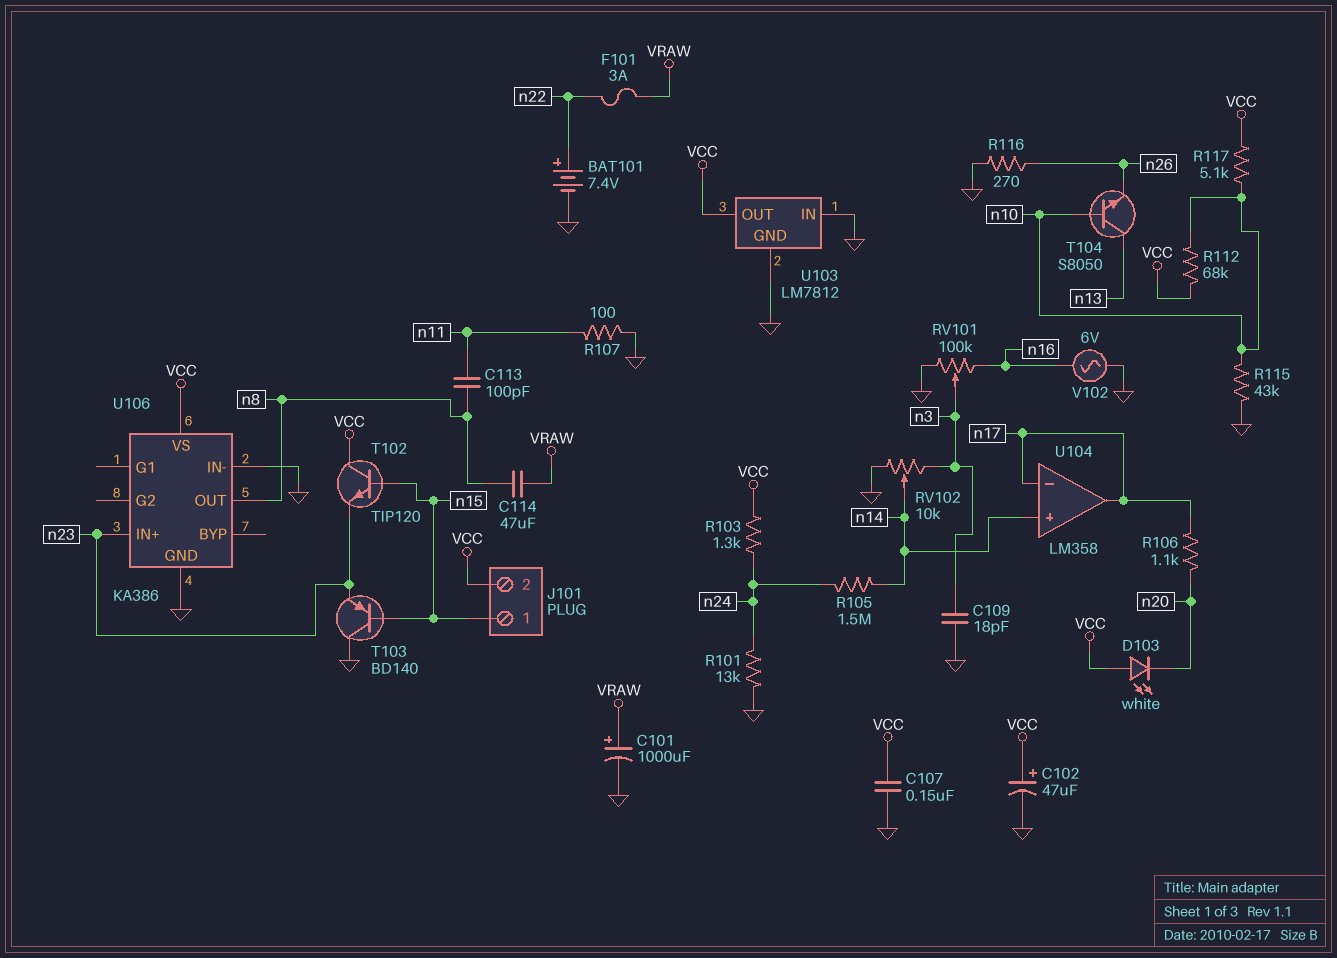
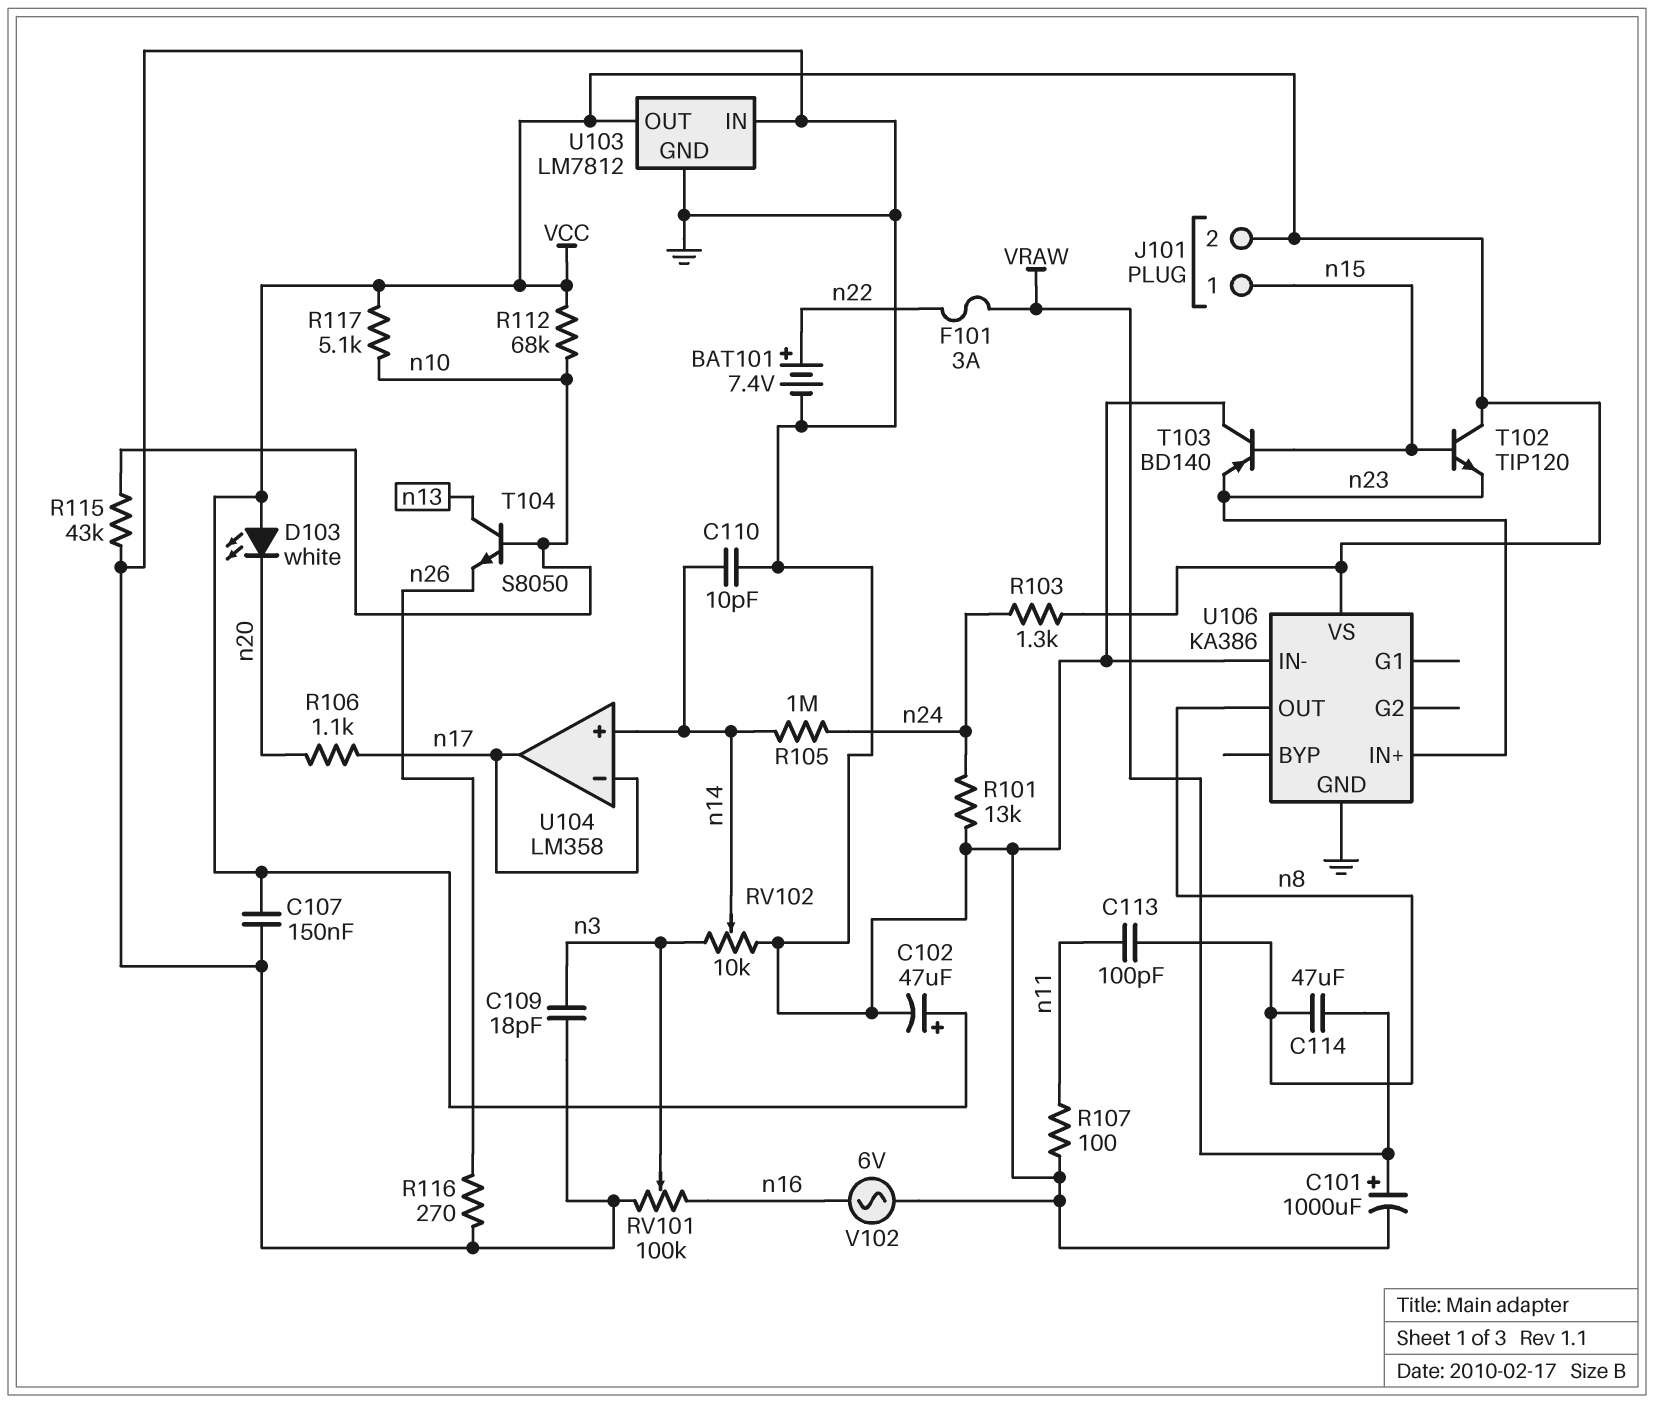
C110: none -> 10pF (GND, n14)
R105: 1.5M (n14, n24) -> 1M (n14, n24)

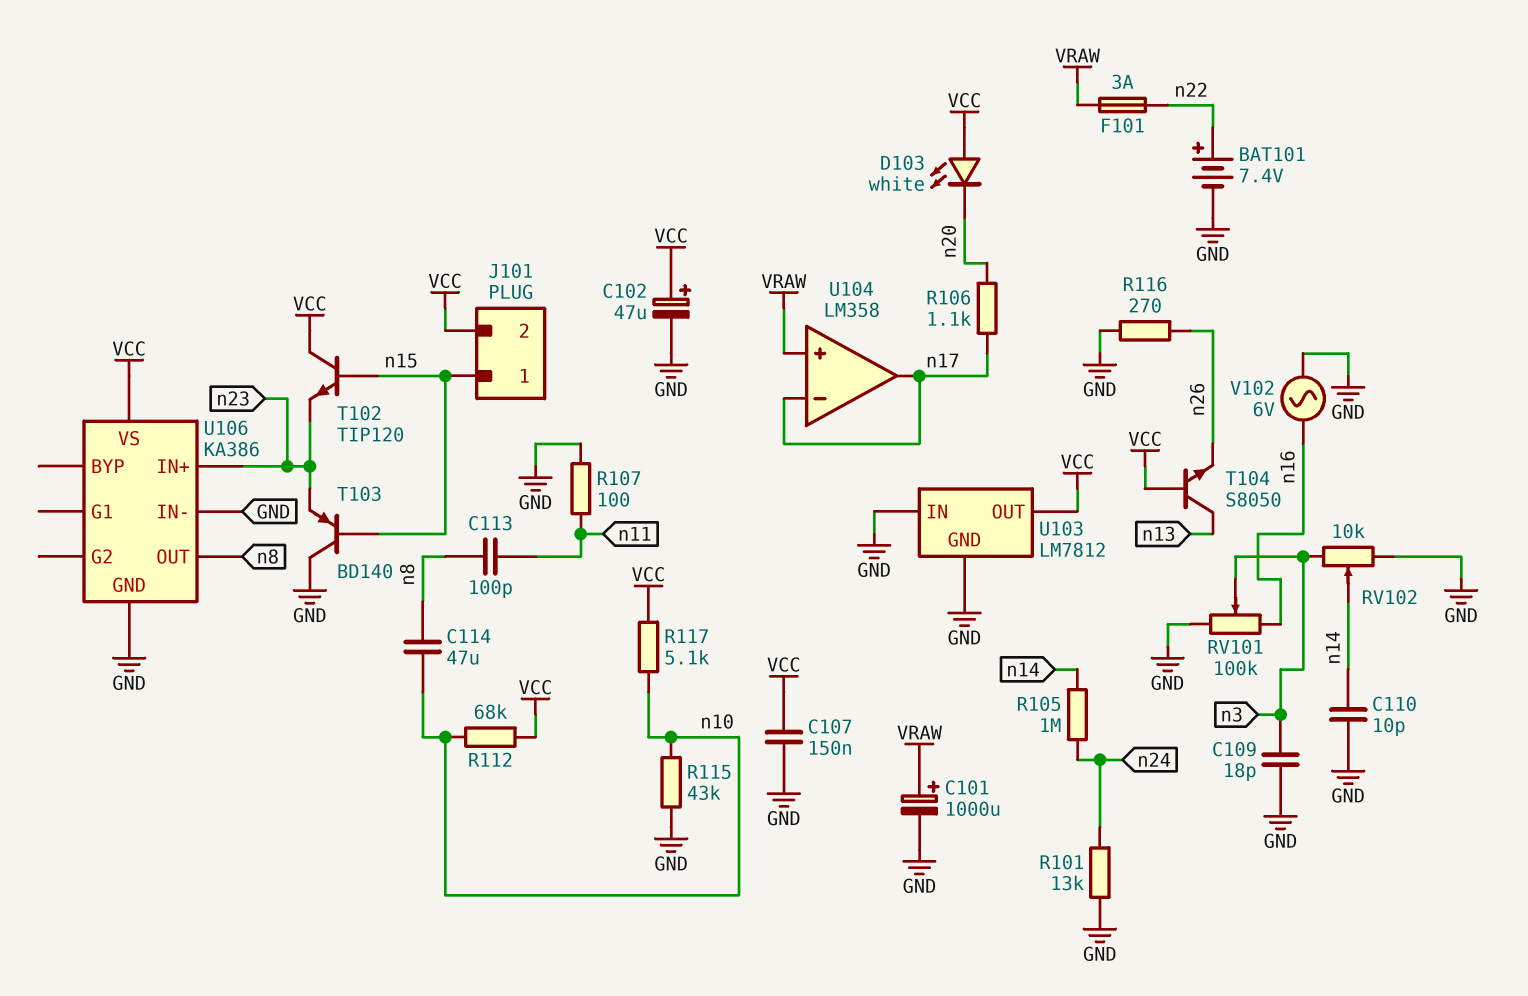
C114: 47uF (VRAW, n8) -> 47uF (n8, n10)
R103: 1.3k (VCC, n24) -> none
T104: NPN S8050 (B n10, C n13, E n26) -> NPN S8050 (B VCC, C n13, E n26)
U104 pin in+: n14 -> VRAW

